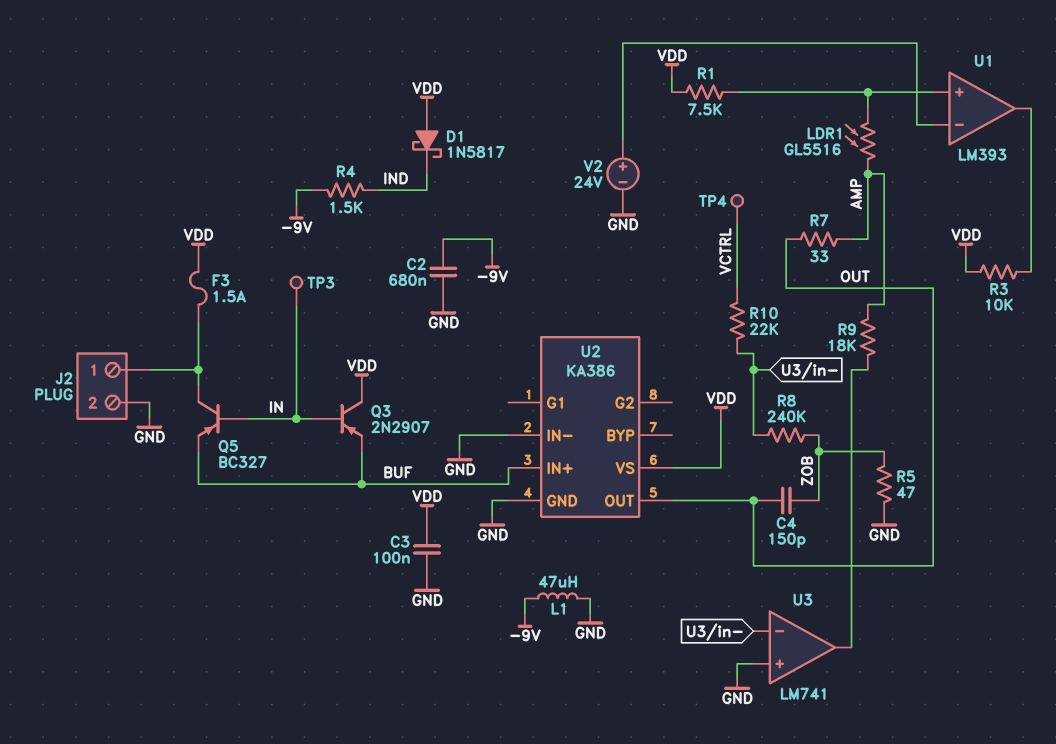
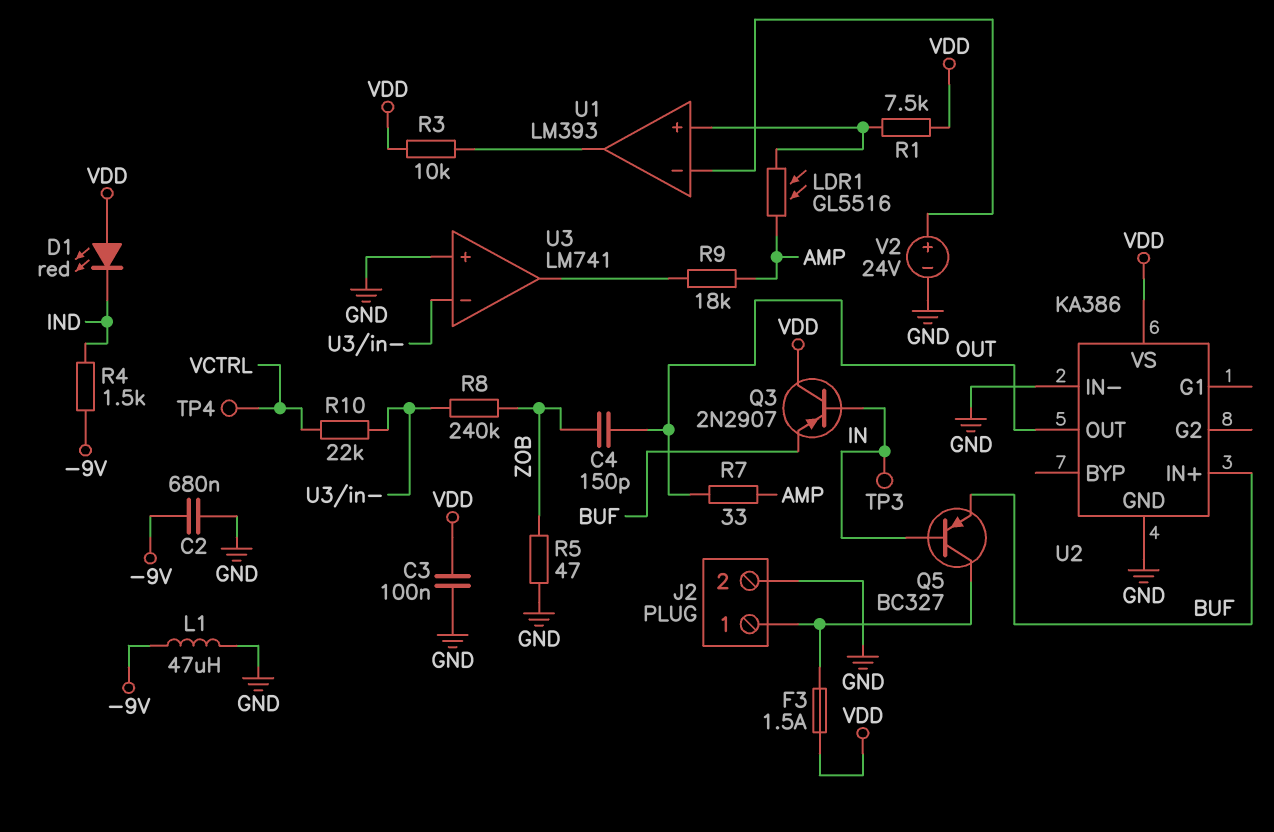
D1: schottky 1N5817 (A VDD, K IND) -> LED red (A VDD, K IND)

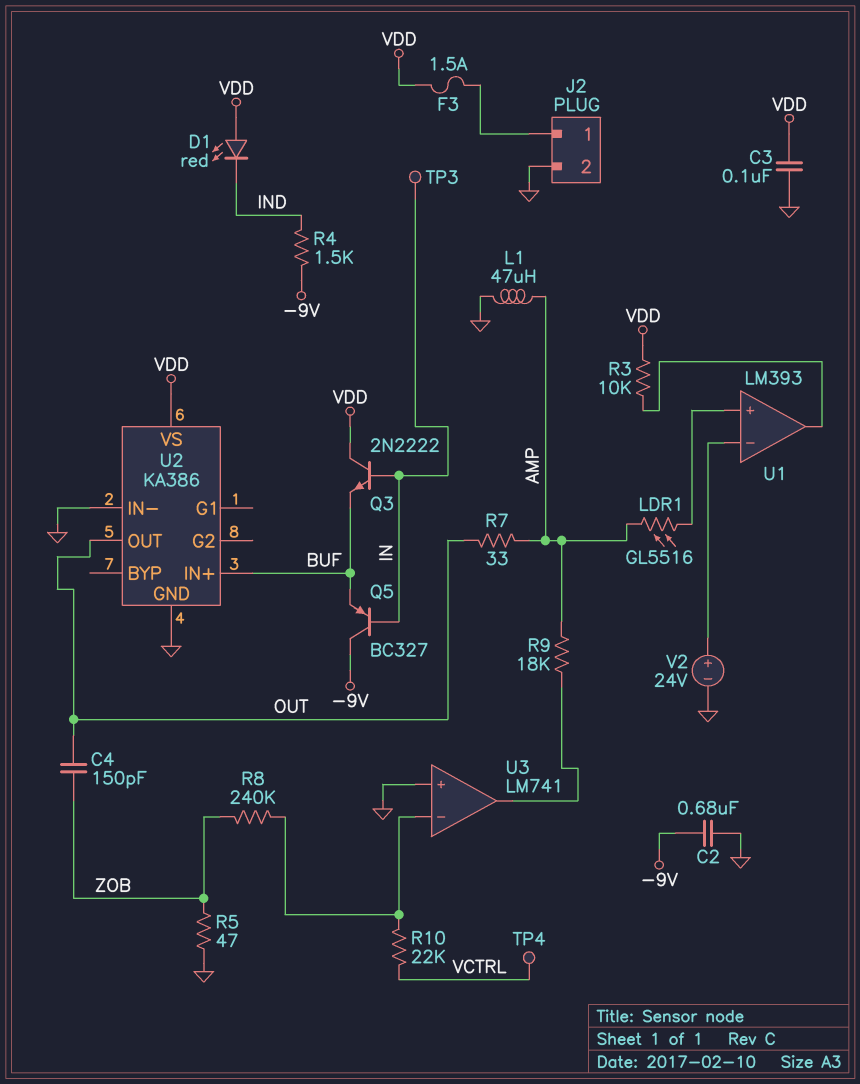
L1: 47uH (-9V, GND) -> 47uH (AMP, GND)
Q3: PNP 2N2907 (B IN, C VDD, E BUF) -> NPN 2N2222 (B IN, C VDD, E BUF)
Q5: PNP BC327 (B IN, C J2/1, E BUF) -> PNP BC327 (B IN, C -9V, E BUF)
R1: 7.5k (U1/in+, VDD) -> none

